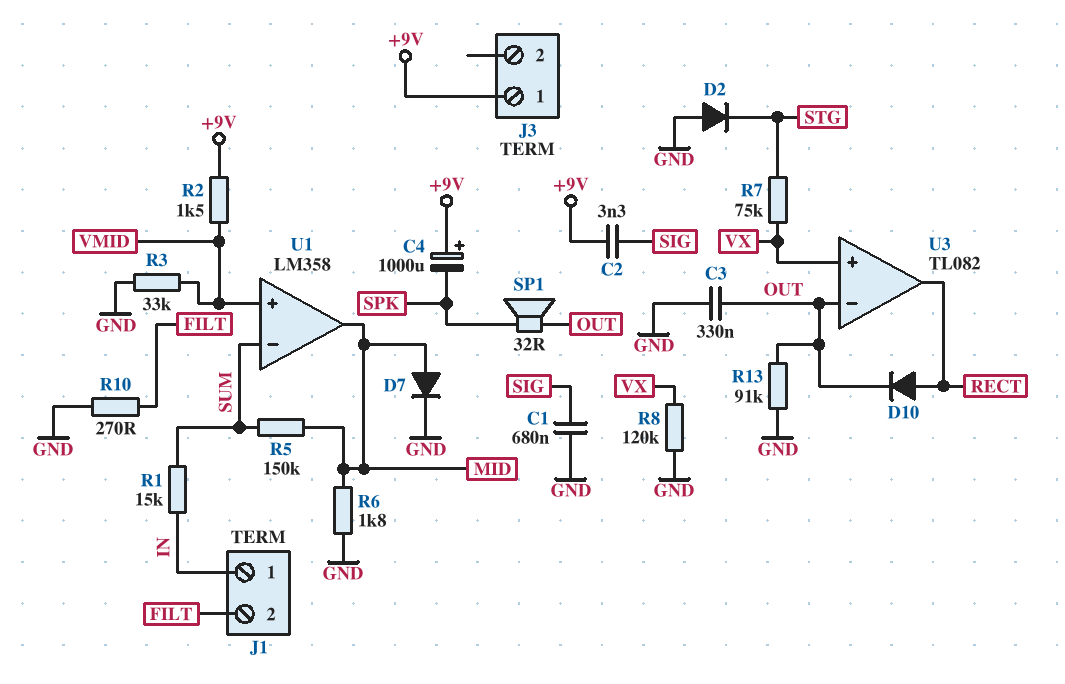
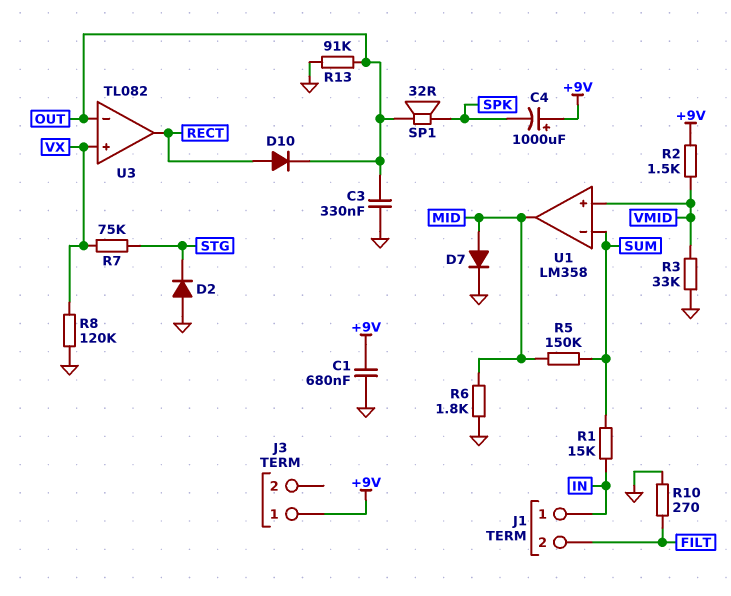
C1: 680nF (GND, SIG) -> 680nF (+9V, GND)
C2: 3.3nF (+9V, SIG) -> none

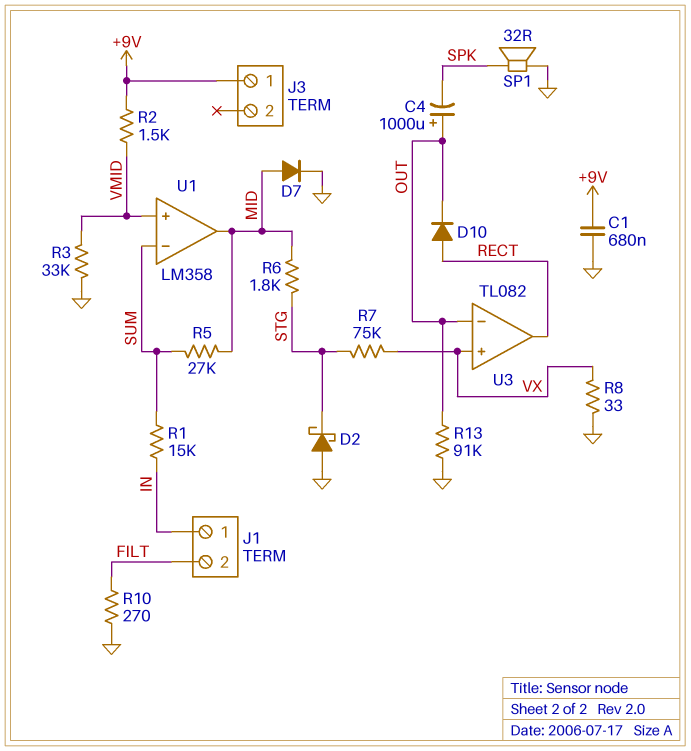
C3: 330nF (GND, OUT) -> none
C4: 1000uF (plus +9V, minus SPK) -> 1000uF (plus OUT, minus SPK)
D2: diode (A GND, K STG) -> schottky (A GND, K STG)
R5: 150k (MID, SUM) -> 27k (MID, SUM)
R6: 1.8k (GND, MID) -> 1.8k (MID, STG)
R8: 120k (GND, VX) -> 33 (GND, VX)
SP1: speaker 32R (OUT, SPK) -> speaker 32R (GND, SPK)

